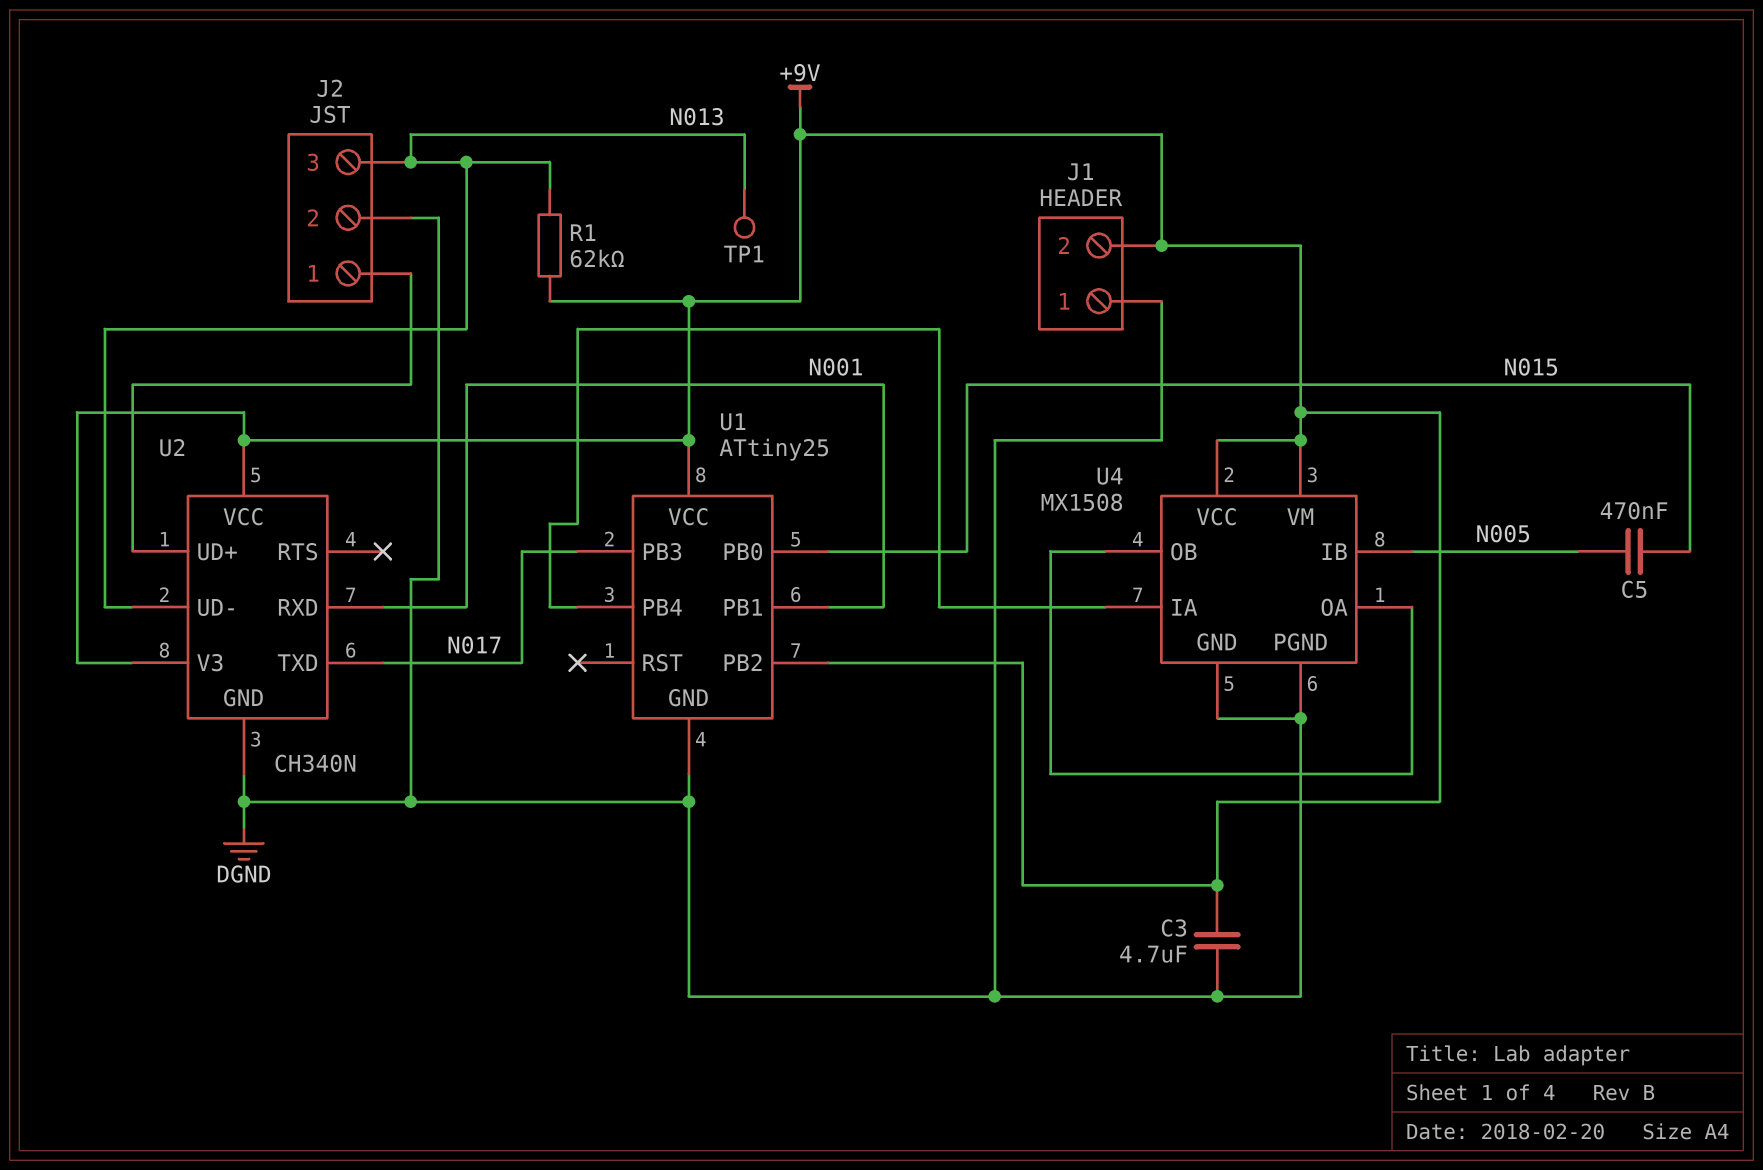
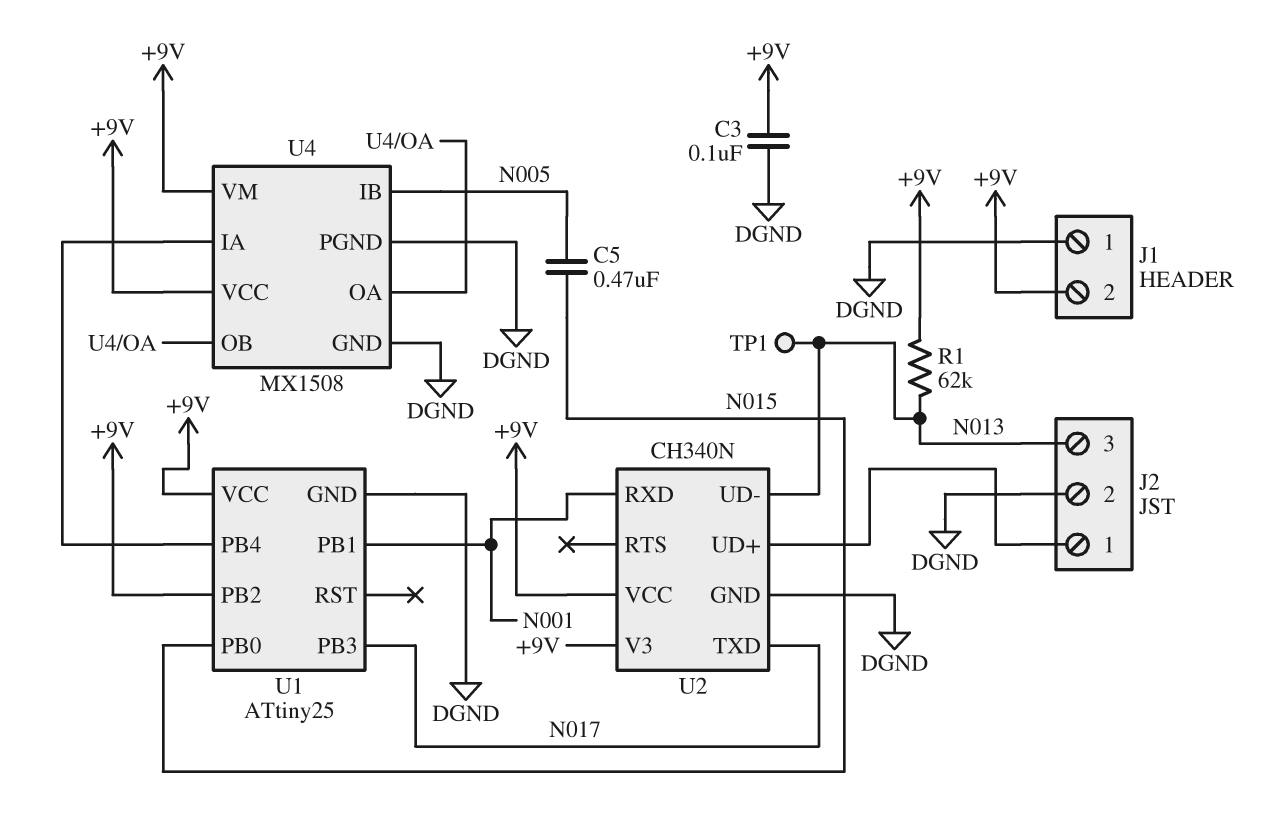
C3: 4.7uF (+9V, DGND) -> 100nF (+9V, DGND)

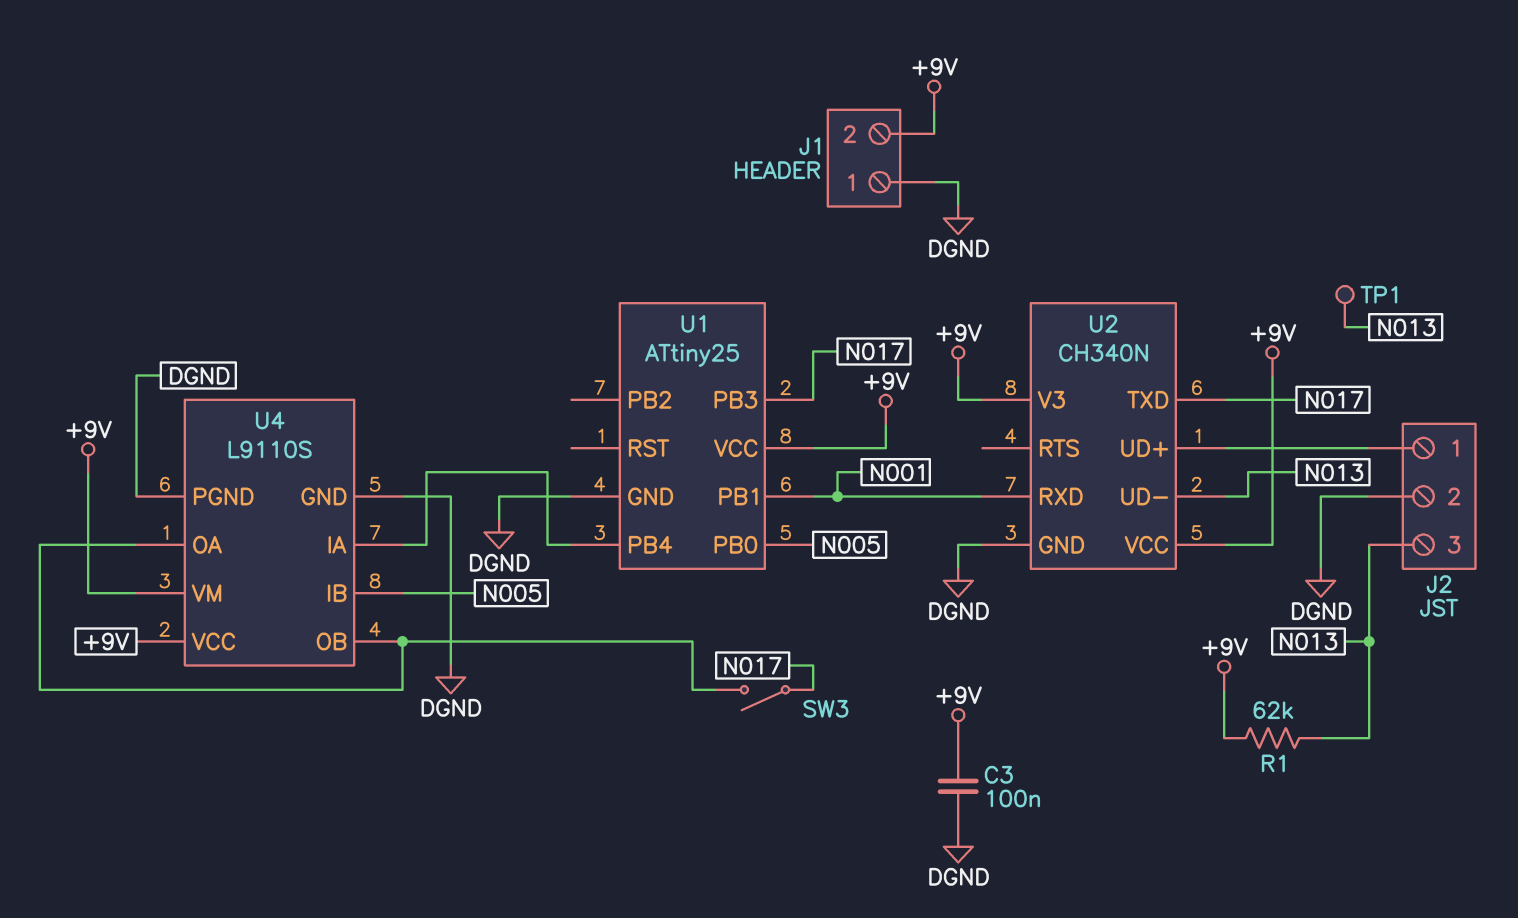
C5: 470nF (N005, N015) -> none
SW3: none -> switch (N017, U4/OA)
U1 pin PB0: N015 -> N005
U1 pin PB2: +9V -> none
U4: MX1508 -> L9110S

